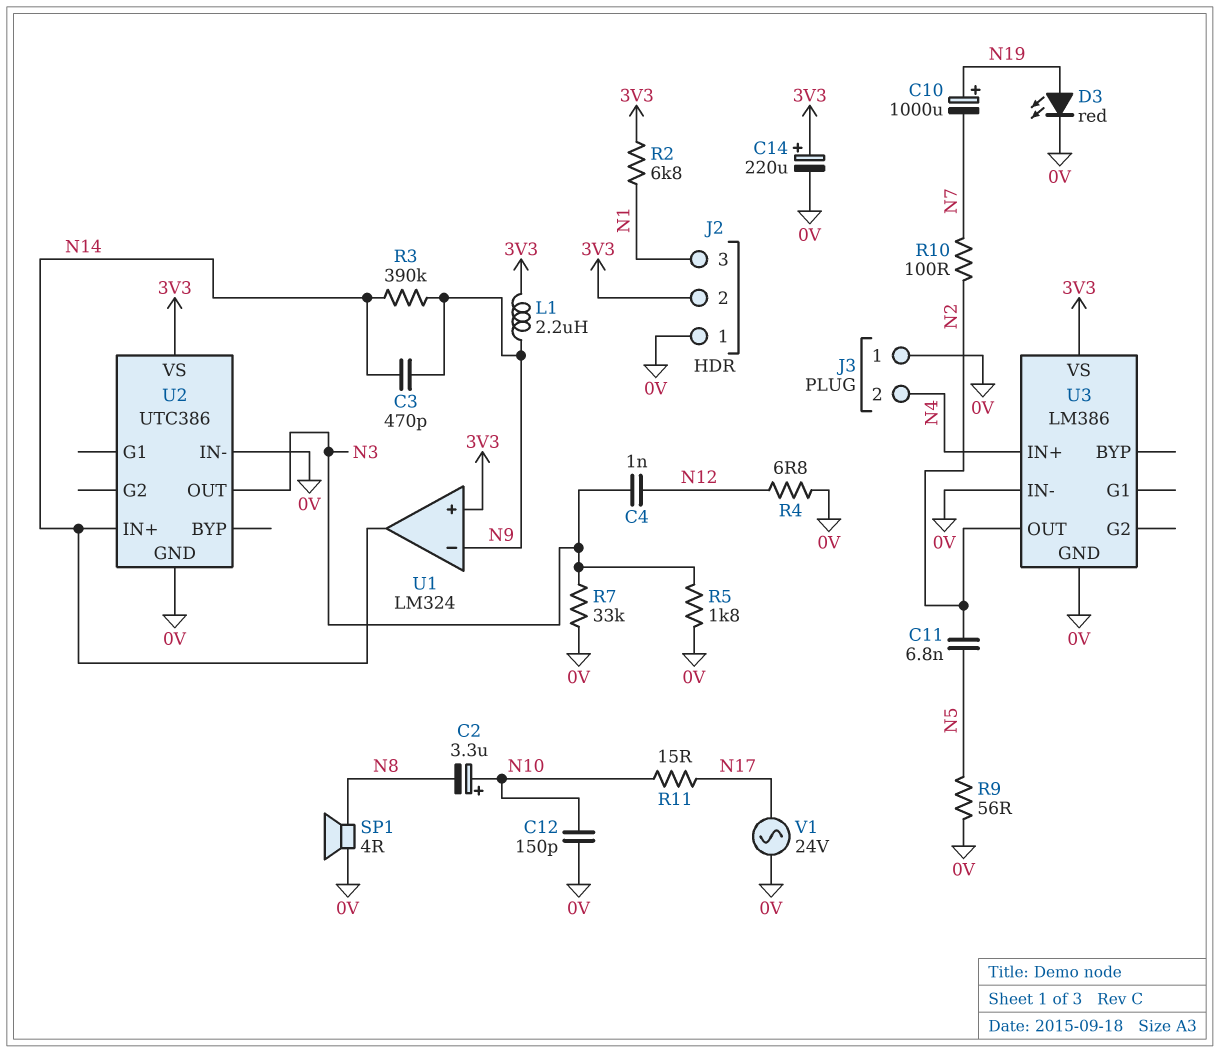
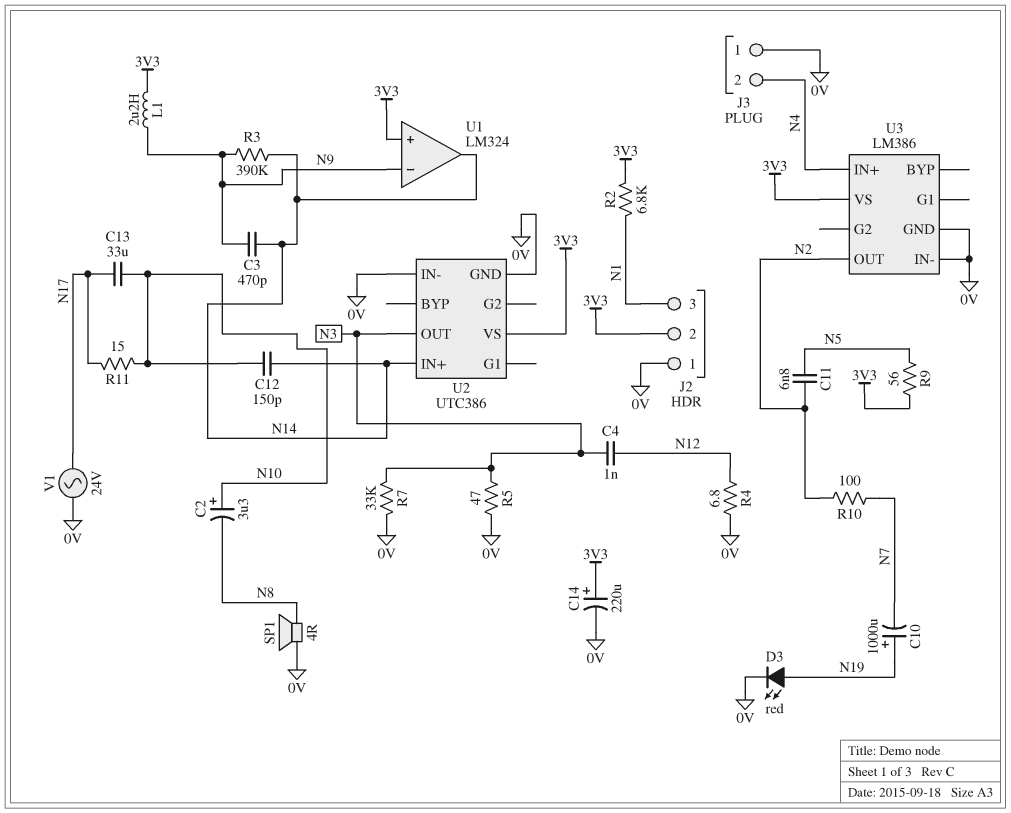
C12: 150pF (0V, N10) -> 150pF (N10, N14)
C13: none -> 33uF (N10, N17)
R5: 1.8k (0V, N3) -> 47 (0V, N3)
R9: 56 (0V, N5) -> 56 (3V3, N5)

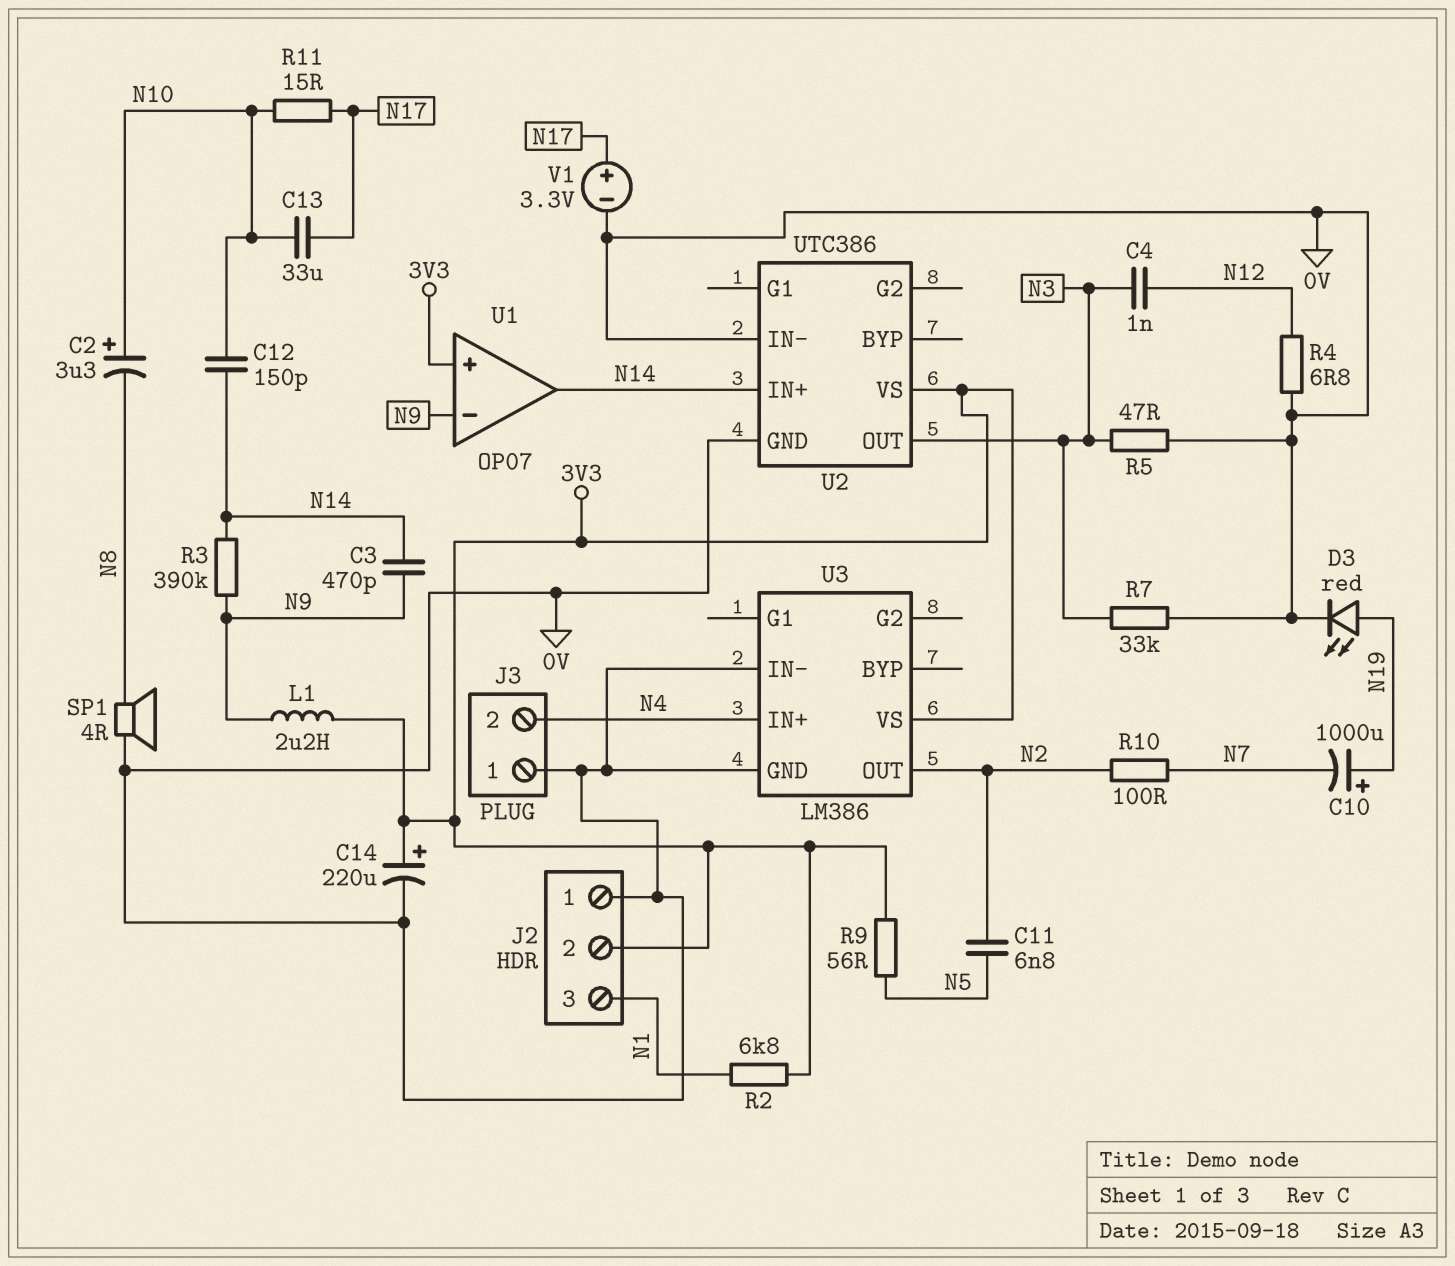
U1: LM324 -> OP07
V1: AC 24V (0V, N17) -> 3.3V (plus N17, minus 0V)

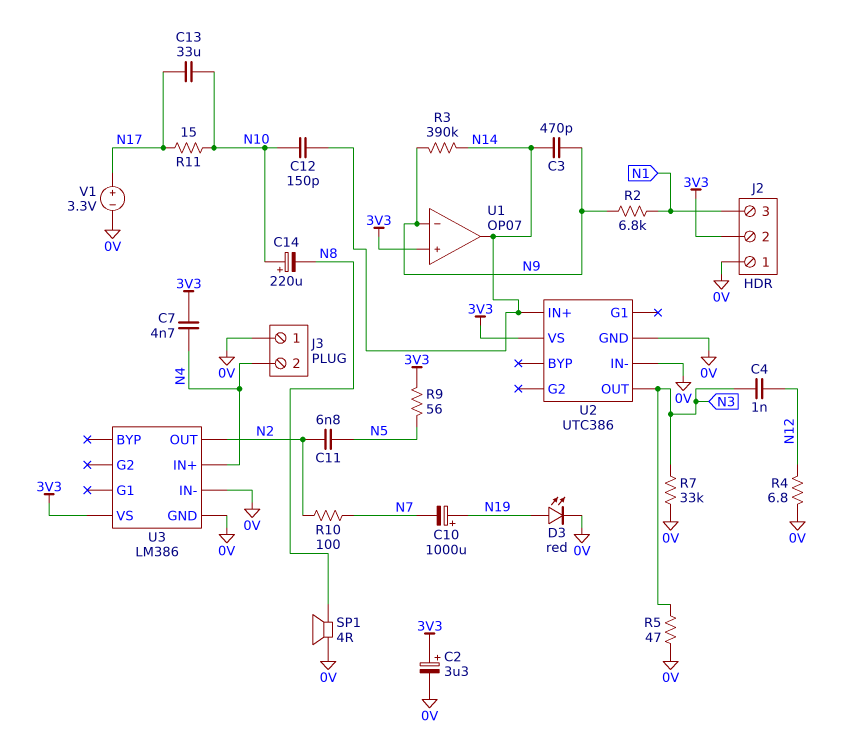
C2: 3.3uF (plus N10, minus N8) -> 3.3uF (plus 3V3, minus 0V)
C7: none -> 4.7nF (3V3, N4)
C14: 220uF (plus 3V3, minus 0V) -> 220uF (plus N10, minus N8)
L1: 2.2uH (3V3, N9) -> none
R2: 6.8k (3V3, N1) -> 6.8k (N1, N9)

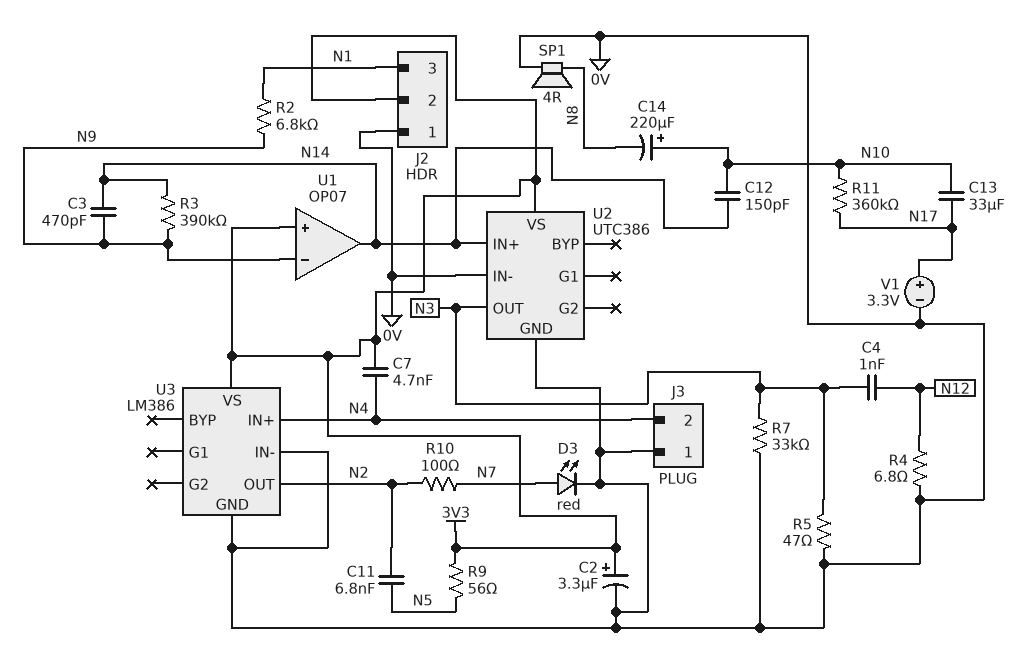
C10: 1000uF (plus N19, minus N7) -> none
D3: LED red (A N19, K 0V) -> LED red (A N7, K 0V)
R11: 15 (N10, N17) -> 360k (N10, N17)

